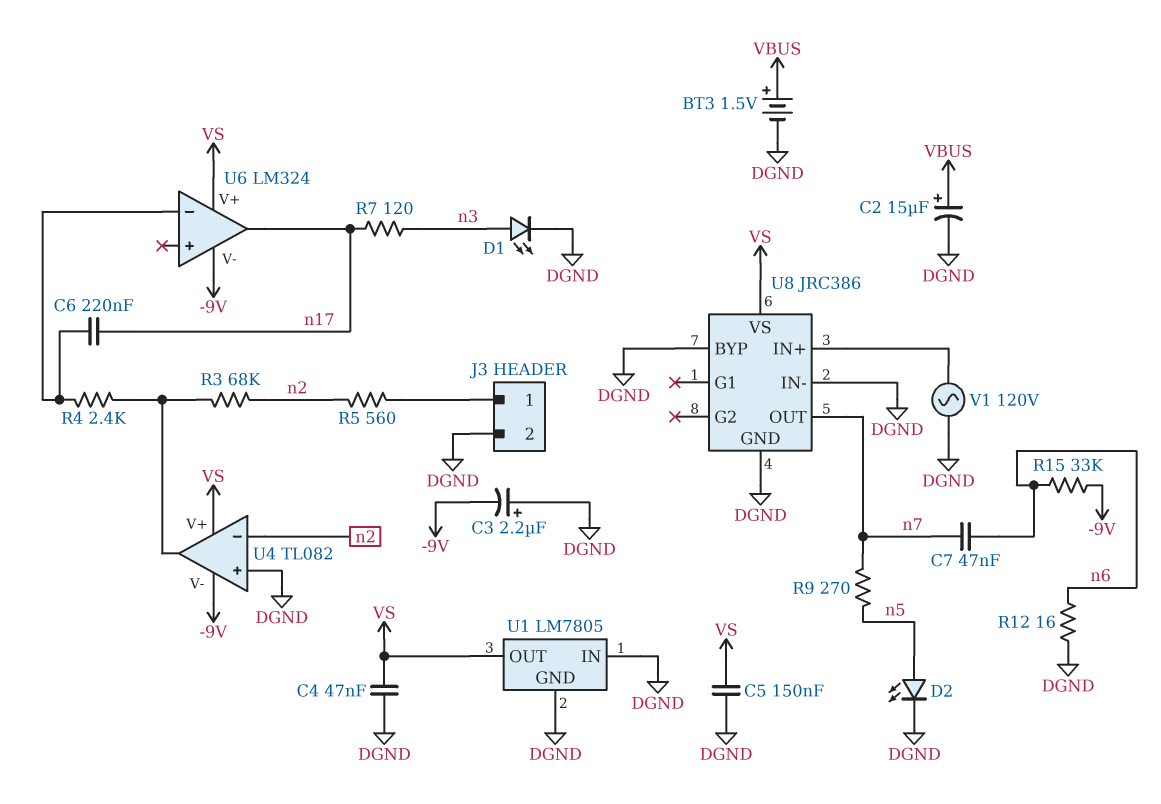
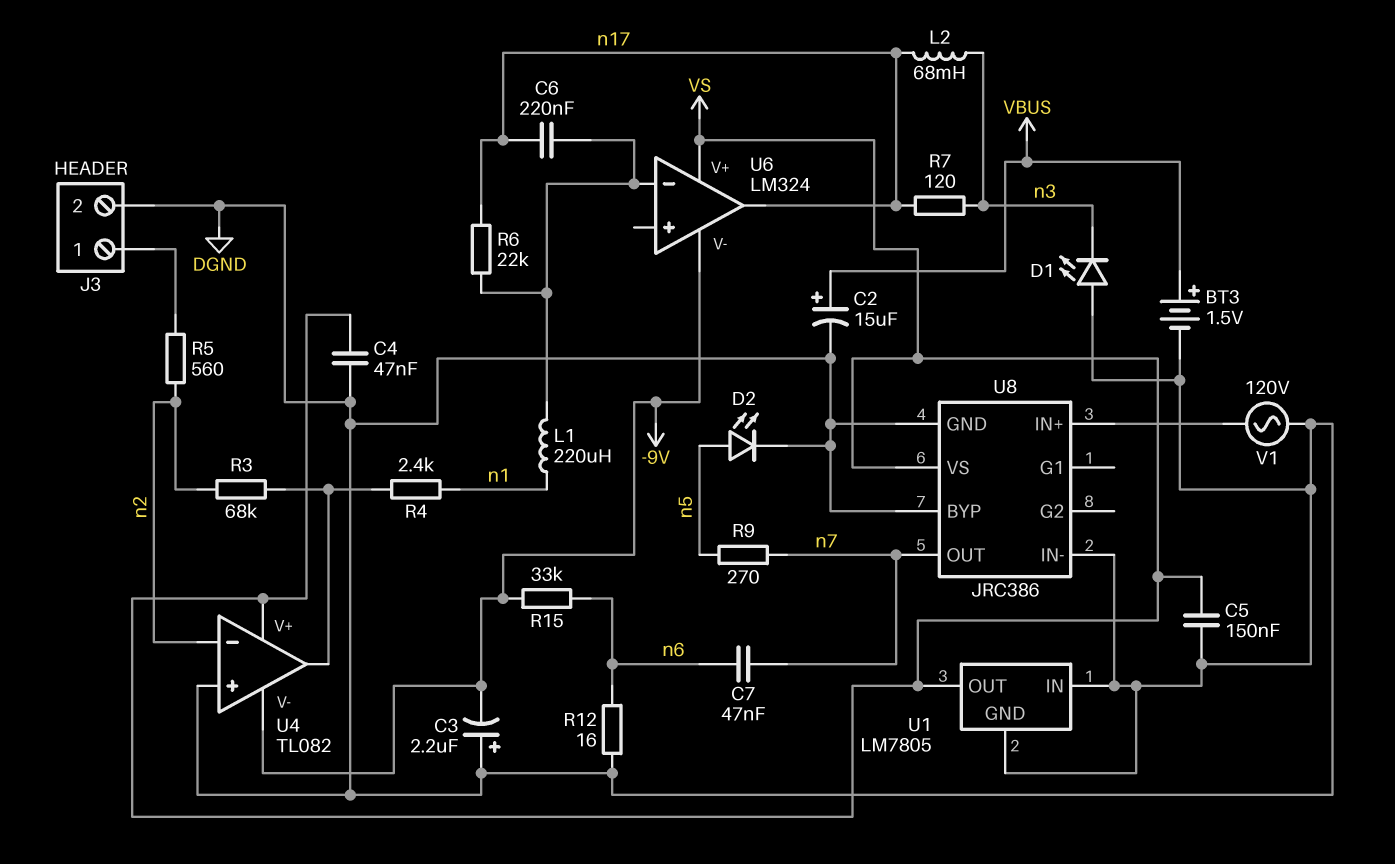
D1: LED (A n3, K DGND) -> LED (A DGND, K n3)
L1: none -> 220uH (U6/in-, n1)
L2: none -> 68mH (n3, n17)
R4: 2.4k (U4/out, U6/in-) -> 2.4k (U4/out, n1)
R6: none -> 22k (U6/in-, n17)

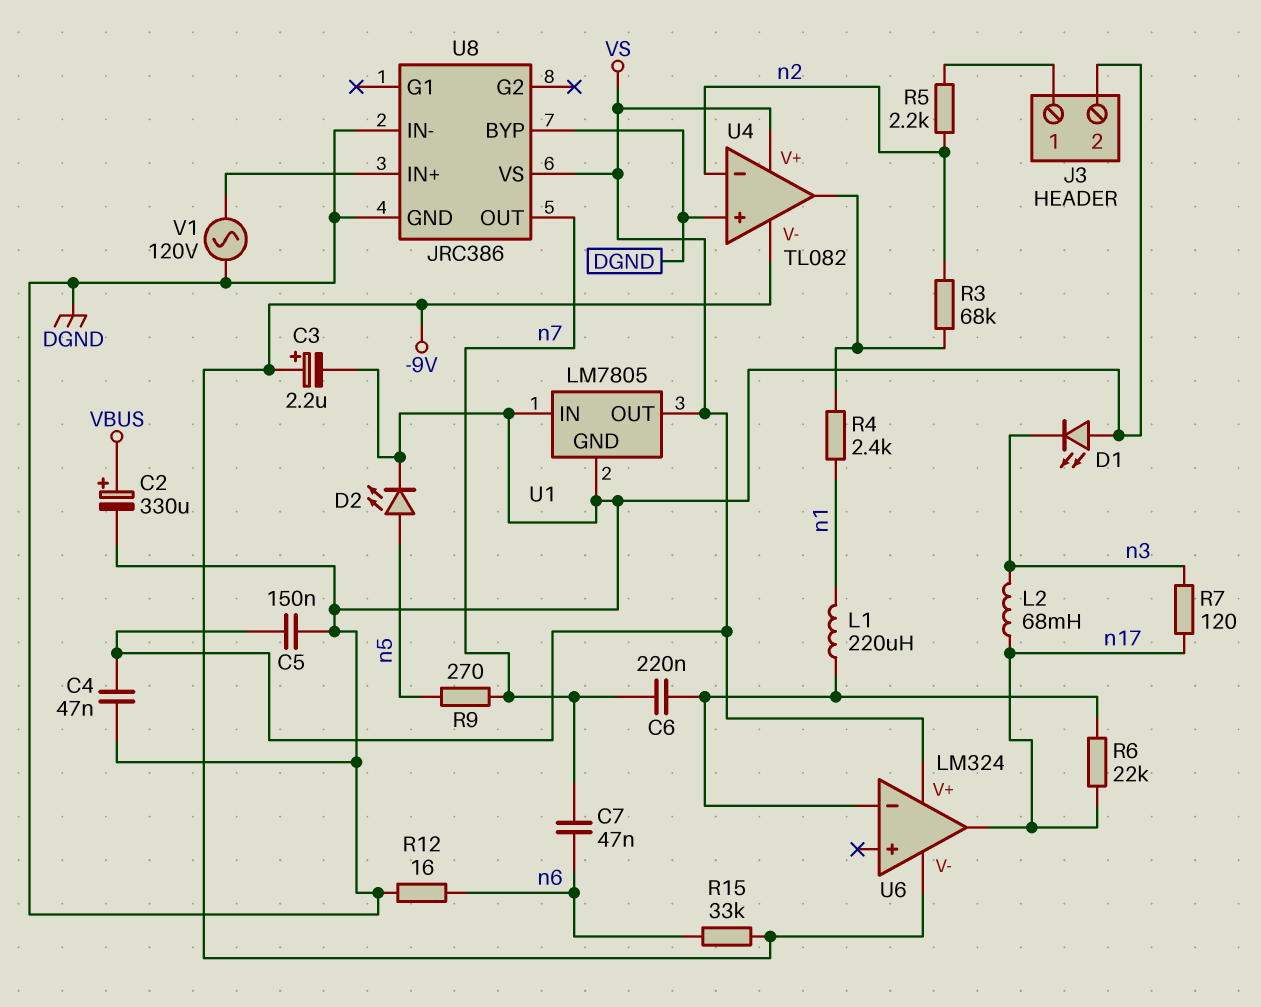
BT3: 1.5V (plus VBUS, minus DGND) -> none
C2: 15uF (plus VBUS, minus DGND) -> 330uF (plus VBUS, minus DGND)
C3: 2.2uF (plus DGND, minus -9V) -> 2.2uF (plus -9V, minus DGND)
C6: 220nF (U6/in-, n17) -> 220nF (U6/in-, n7)
R5: 560 (J3/1, n2) -> 2.2k (J3/1, n2)

